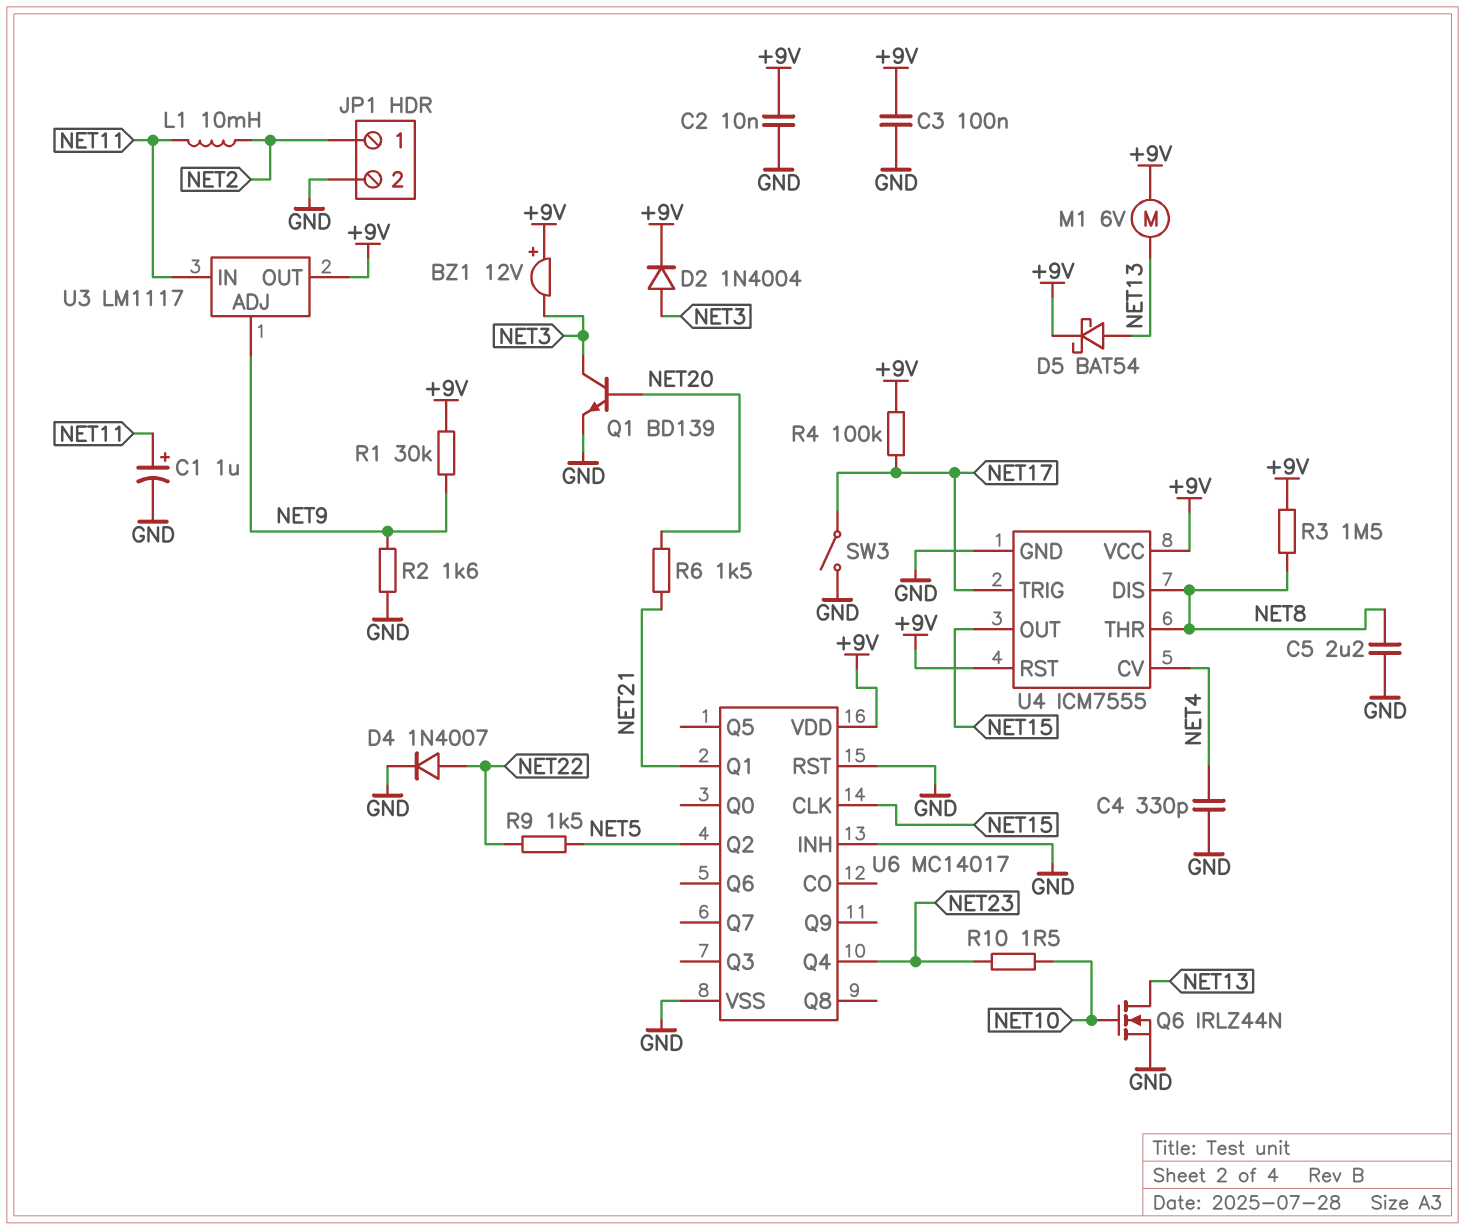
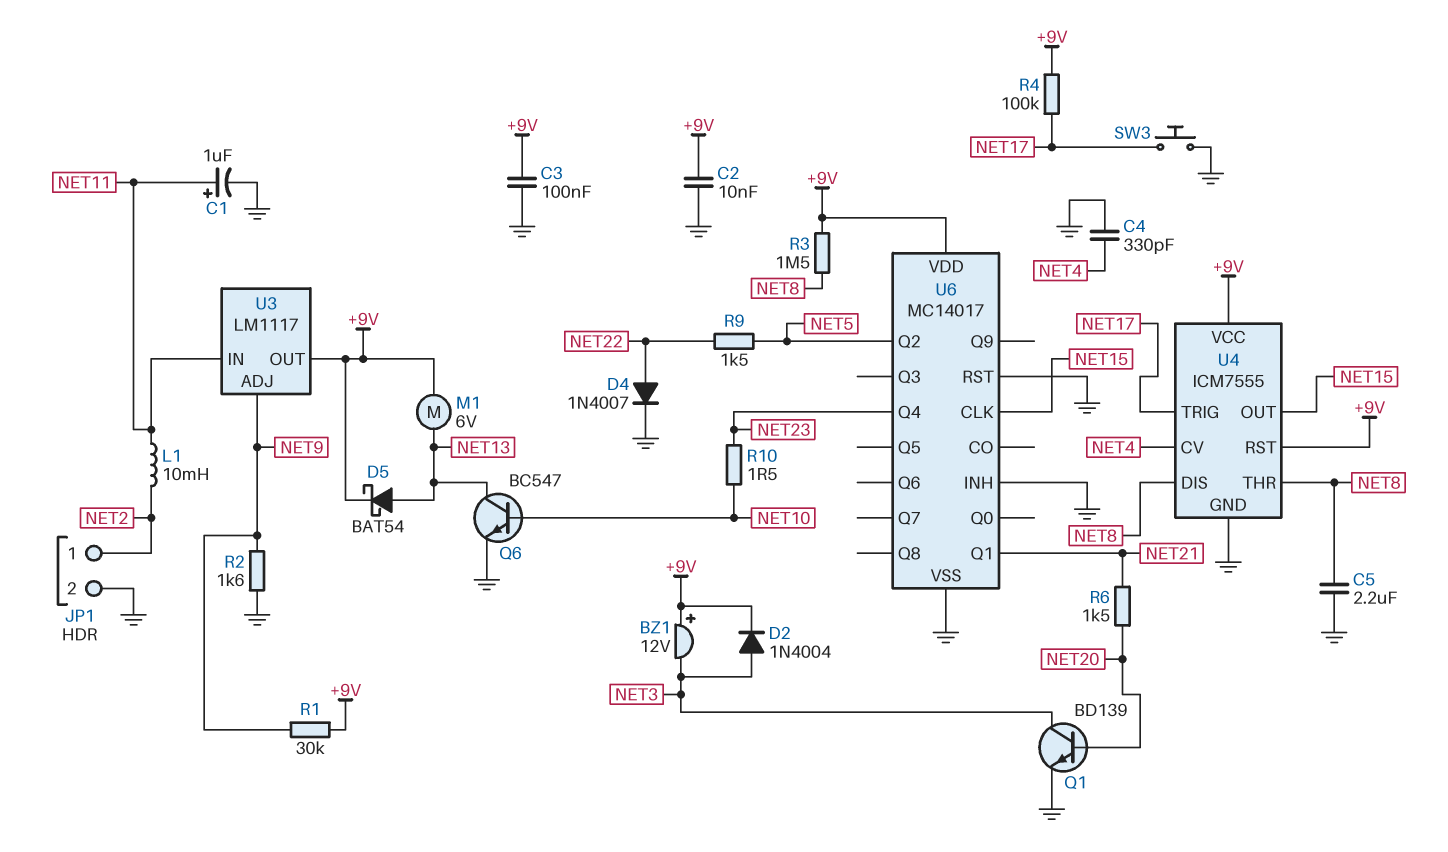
Q6: NMOS IRLZ44N (G NET10, D NET13, S GND) -> NPN BC547 (B NET10, C NET13, E GND)
SW3: switch (GND, NET17) -> button (GND, NET17)

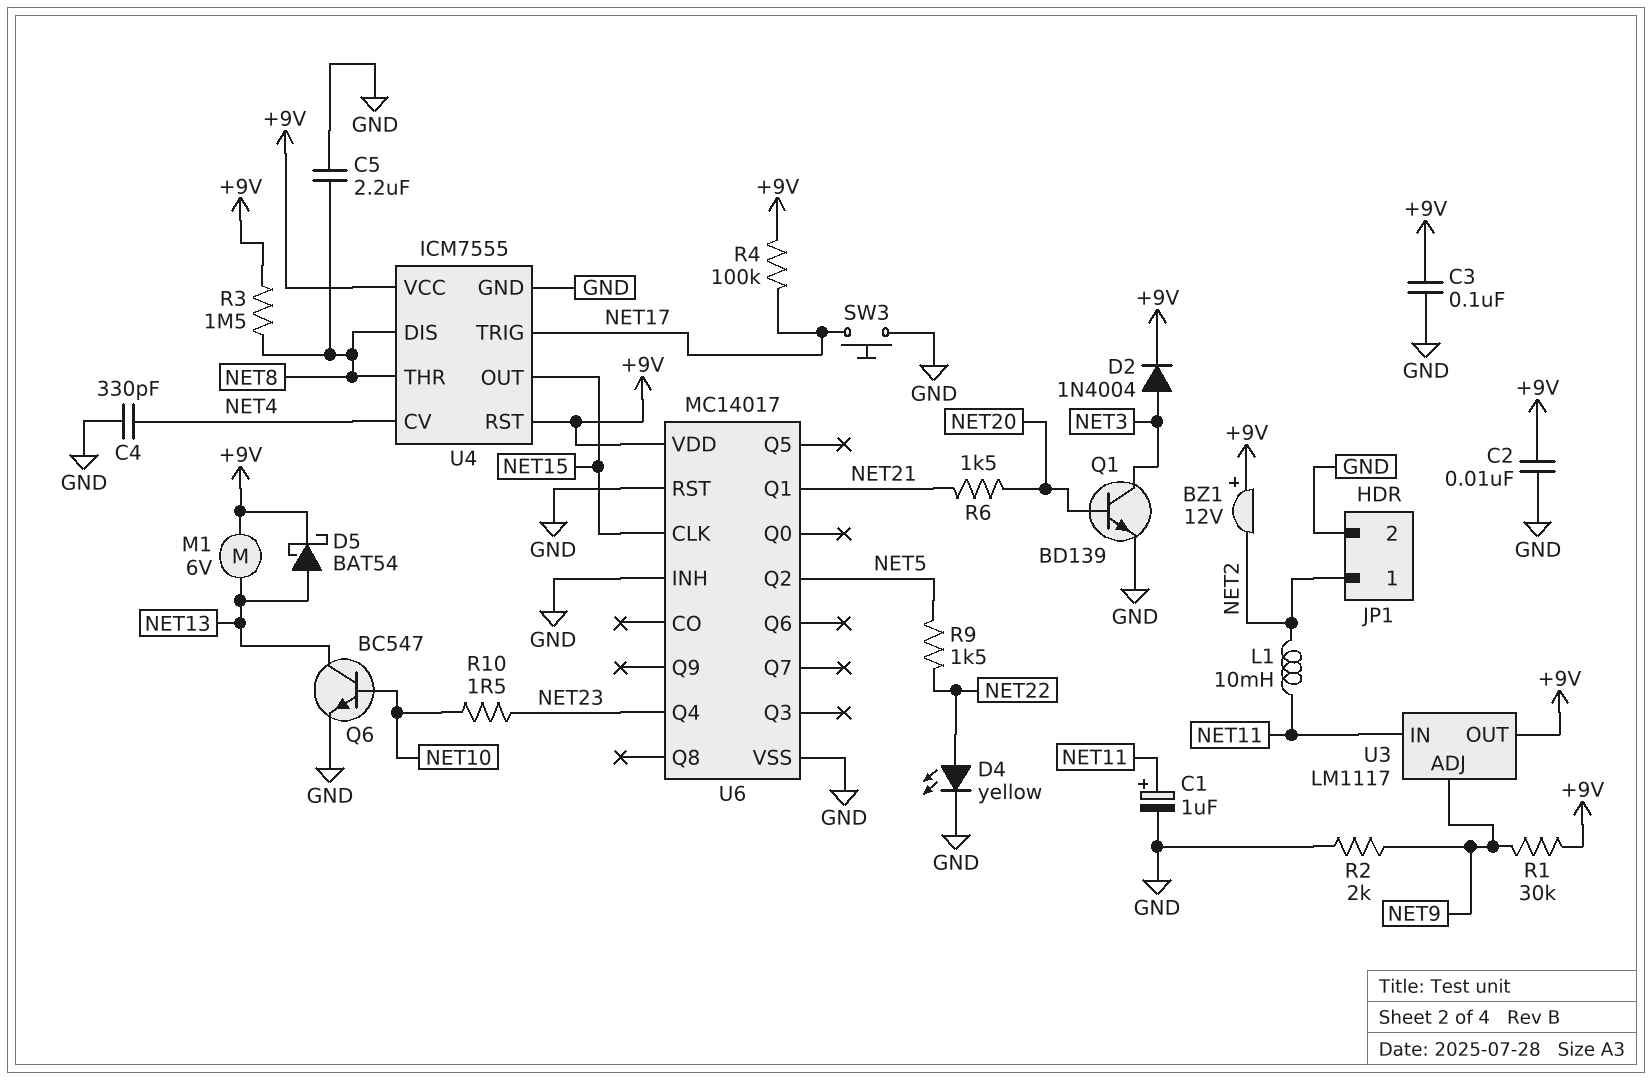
BZ1: buzzer 12V (plus +9V, minus NET3) -> buzzer 12V (plus +9V, minus NET2)
D4: diode 1N4007 (A NET22, K GND) -> LED yellow (A NET22, K GND)
R2: 1.6k (GND, NET9) -> 2k (GND, NET9)

